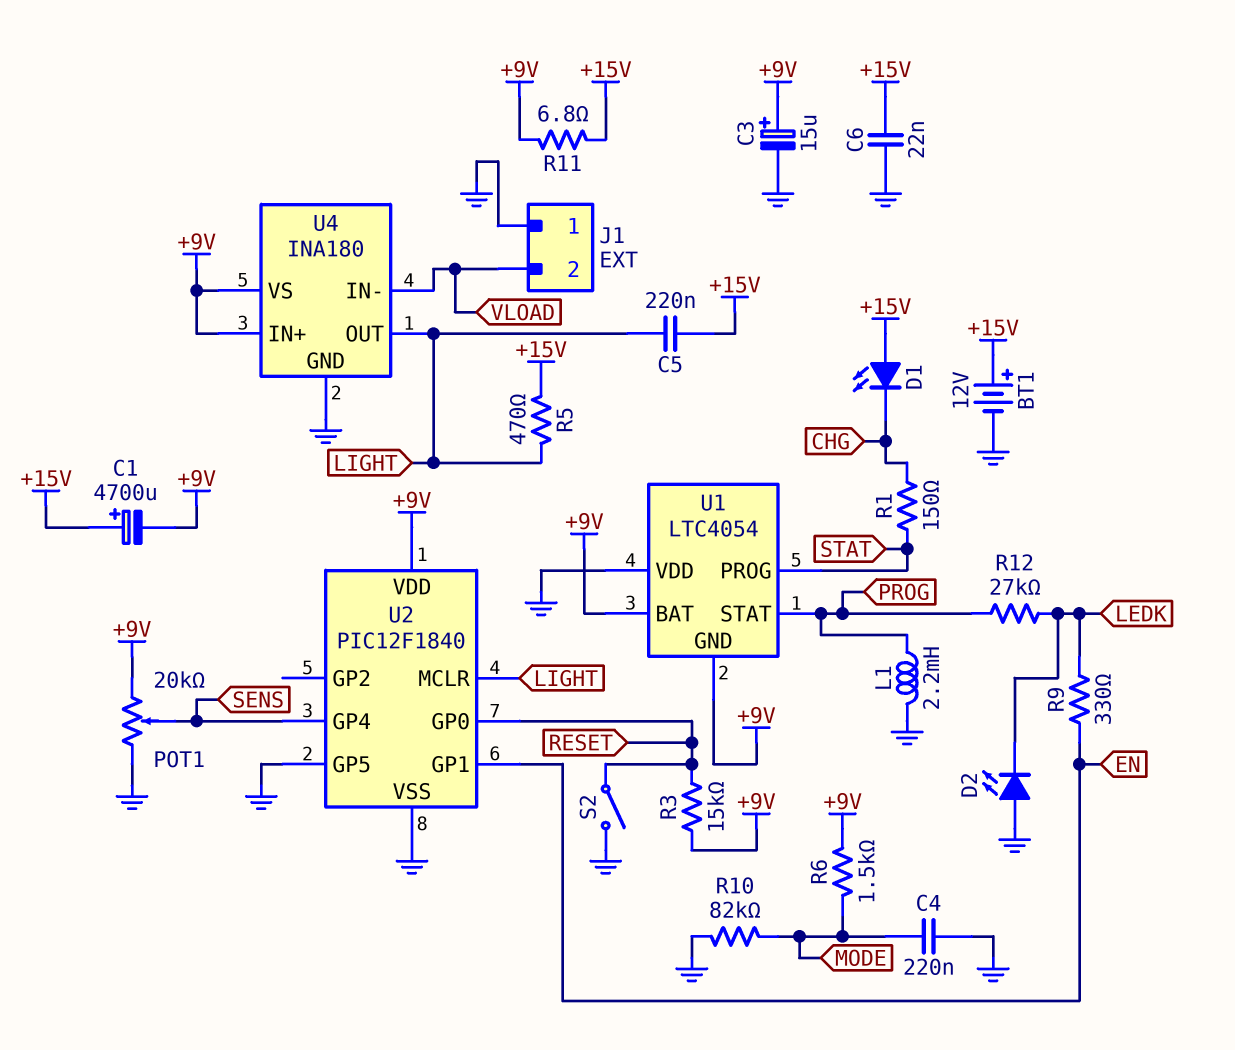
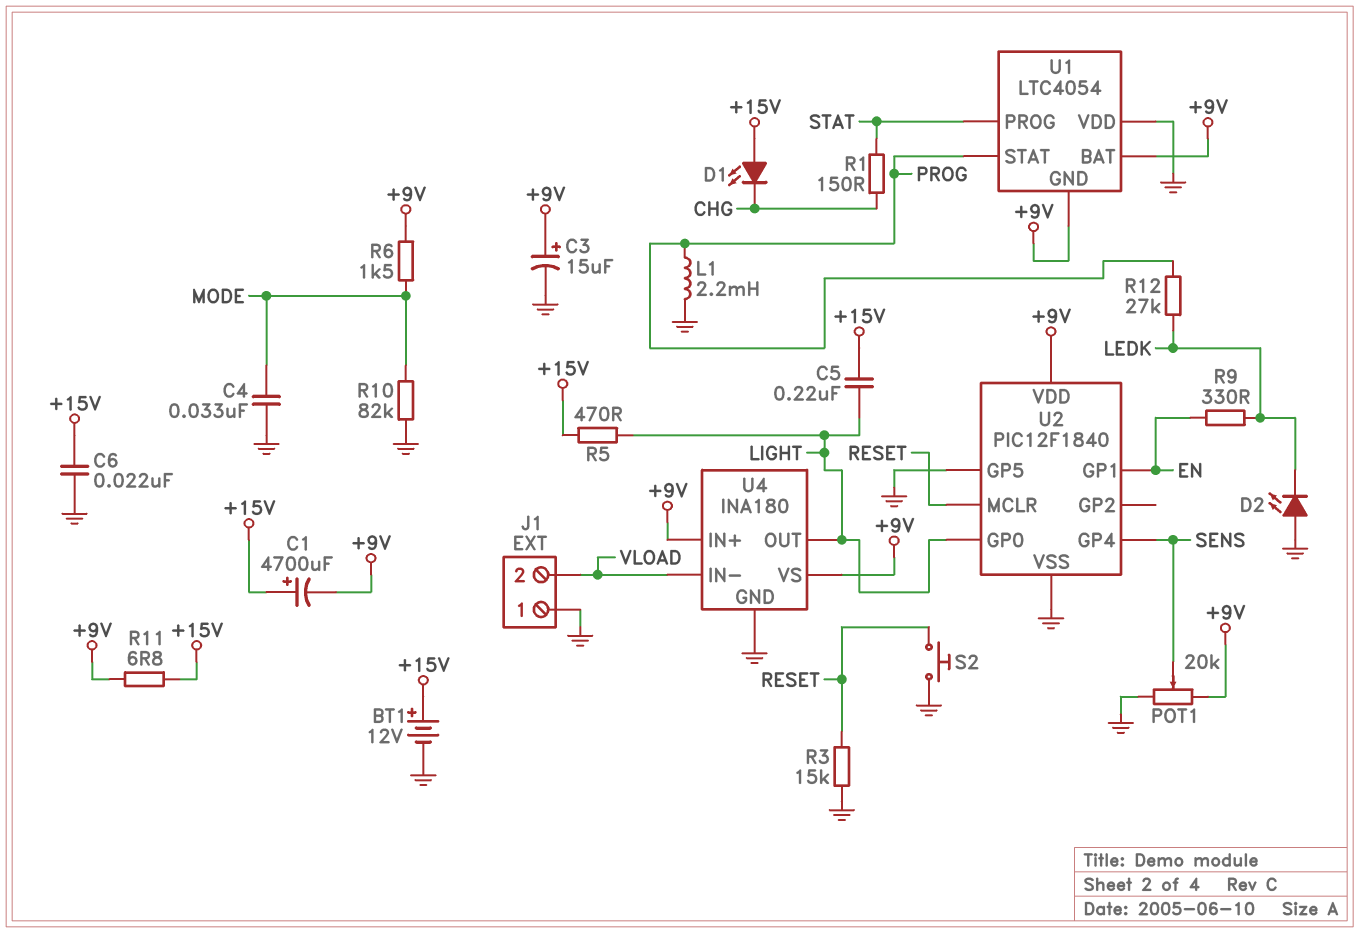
C4: 220nF (GND, MODE) -> 33nF (GND, MODE)
R3: 15k (+9V, RESET) -> 15k (GND, RESET)
S2: switch (GND, RESET) -> button (GND, RESET)
U2 pin GP0: RESET -> LIGHT
U2 pin MCLR: LIGHT -> RESET

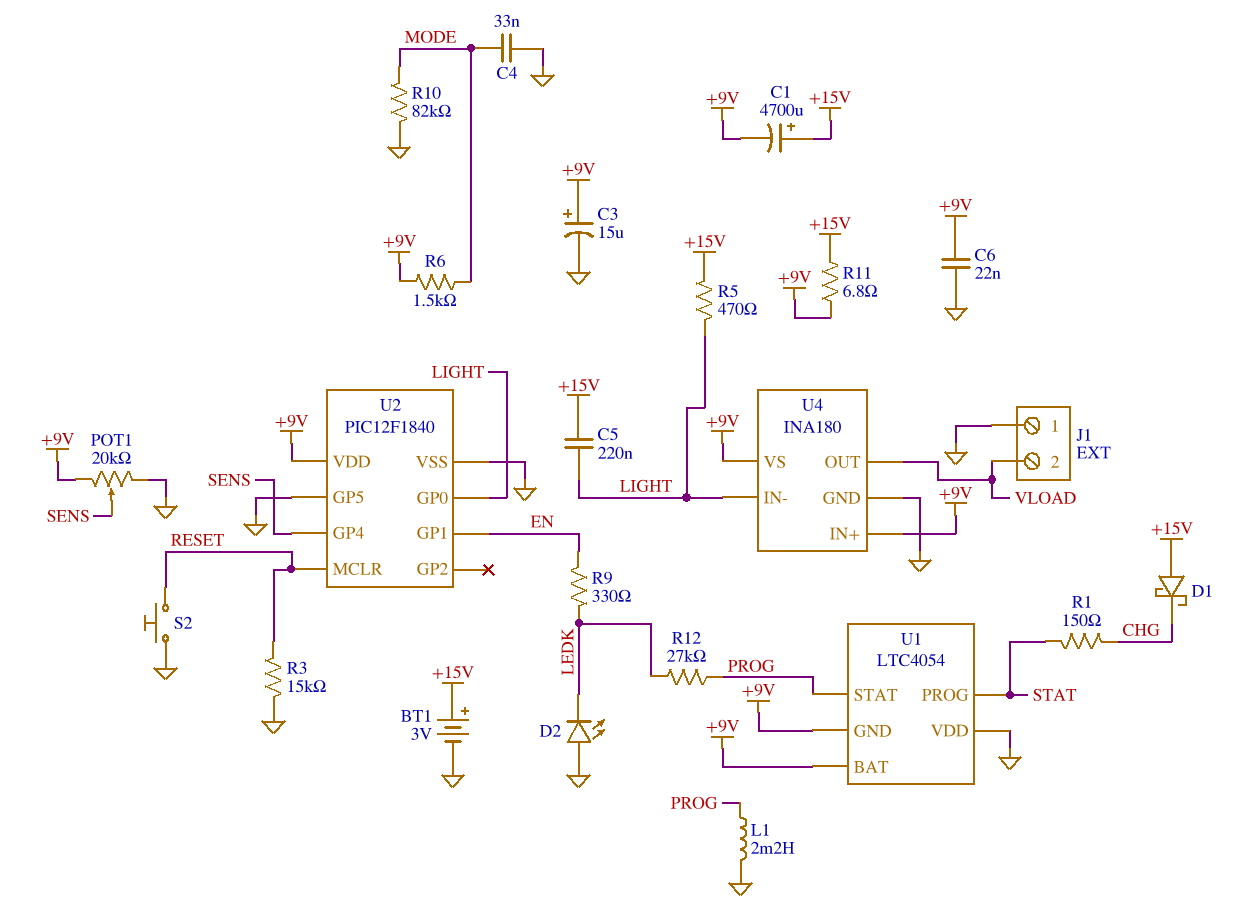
BT1: 12V (plus +15V, minus GND) -> 3V (plus +15V, minus GND)
C6: 22nF (+15V, GND) -> 22nF (+9V, GND)
D1: LED (A +15V, K CHG) -> schottky (A +15V, K CHG)
U4 pin IN-: VLOAD -> LIGHT
U4 pin OUT: LIGHT -> VLOAD

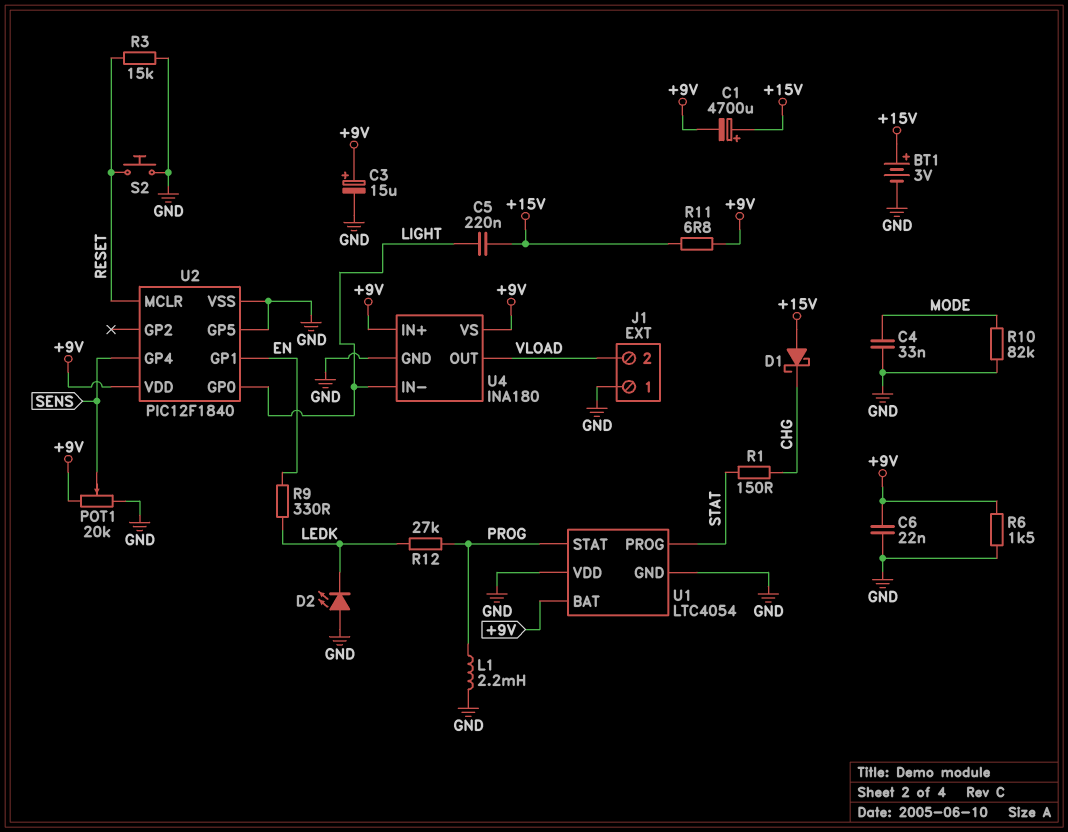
R5: 470 (+15V, LIGHT) -> none
R6: 1.5k (+9V, MODE) -> 1.5k (+9V, GND)
U1 pin GND: +9V -> GND

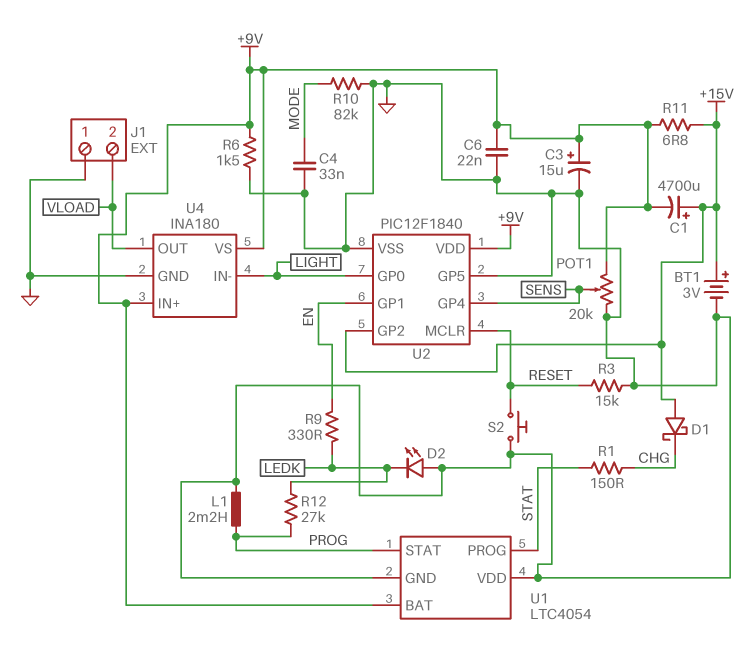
C5: 220nF (+15V, LIGHT) -> none
U2 pin GP2: none -> +15V

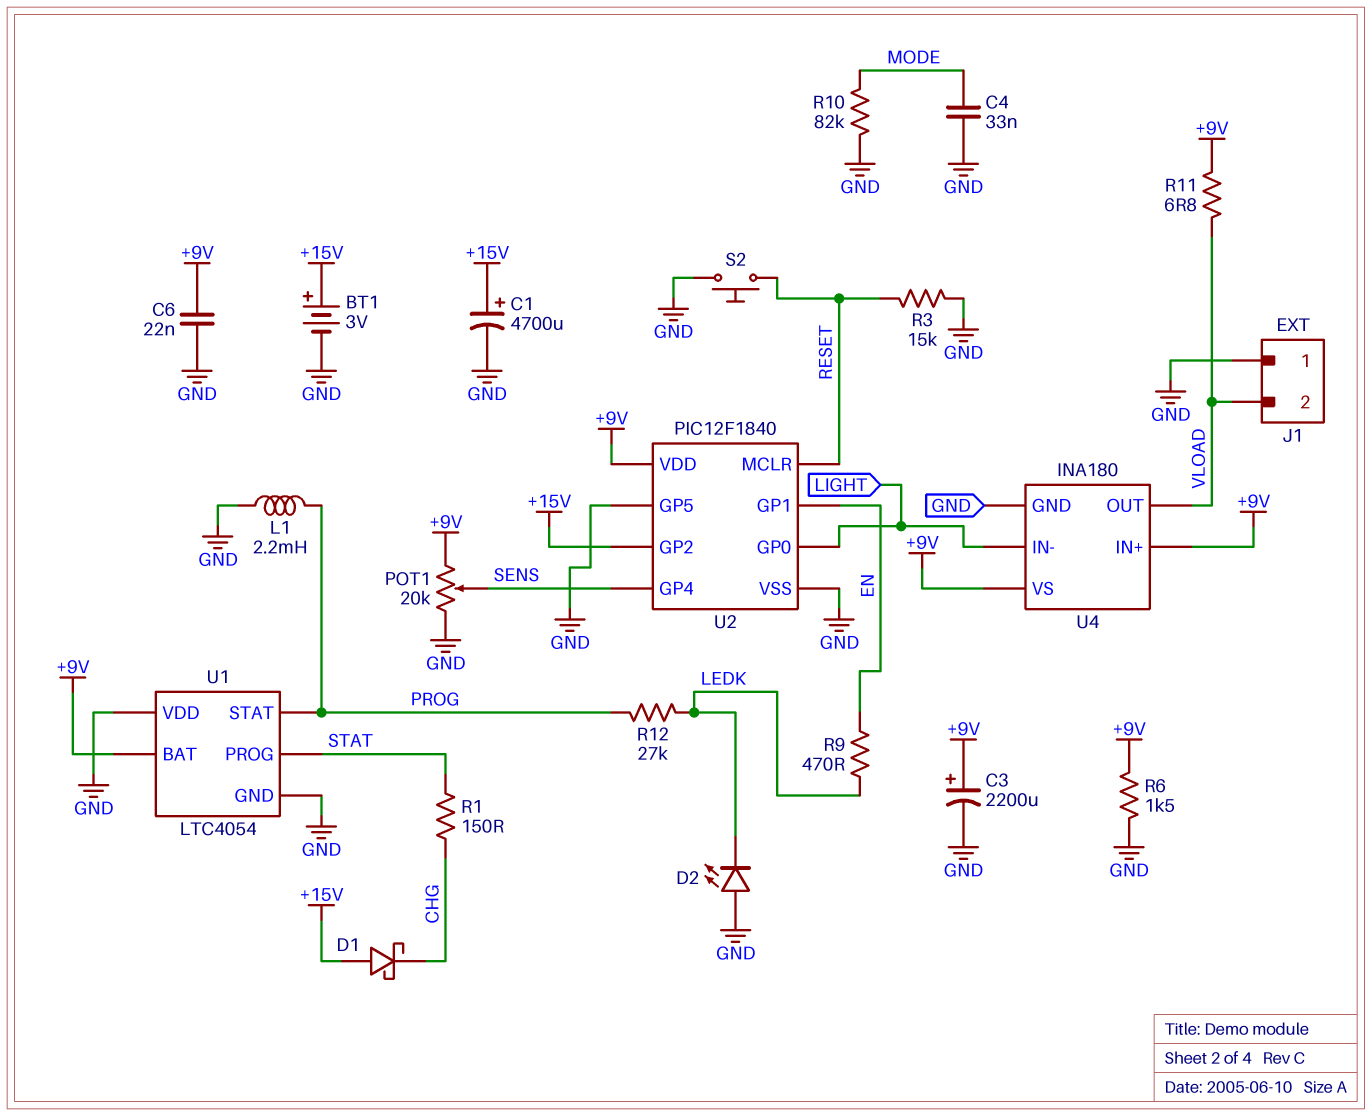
C1: 4700uF (plus +15V, minus +9V) -> 4700uF (plus +15V, minus GND)
C3: 15uF (plus +9V, minus GND) -> 2200uF (plus +9V, minus GND)
R9: 330 (EN, LEDK) -> 470 (EN, LEDK)
R11: 6.8 (+9V, +15V) -> 6.8 (+9V, VLOAD)

